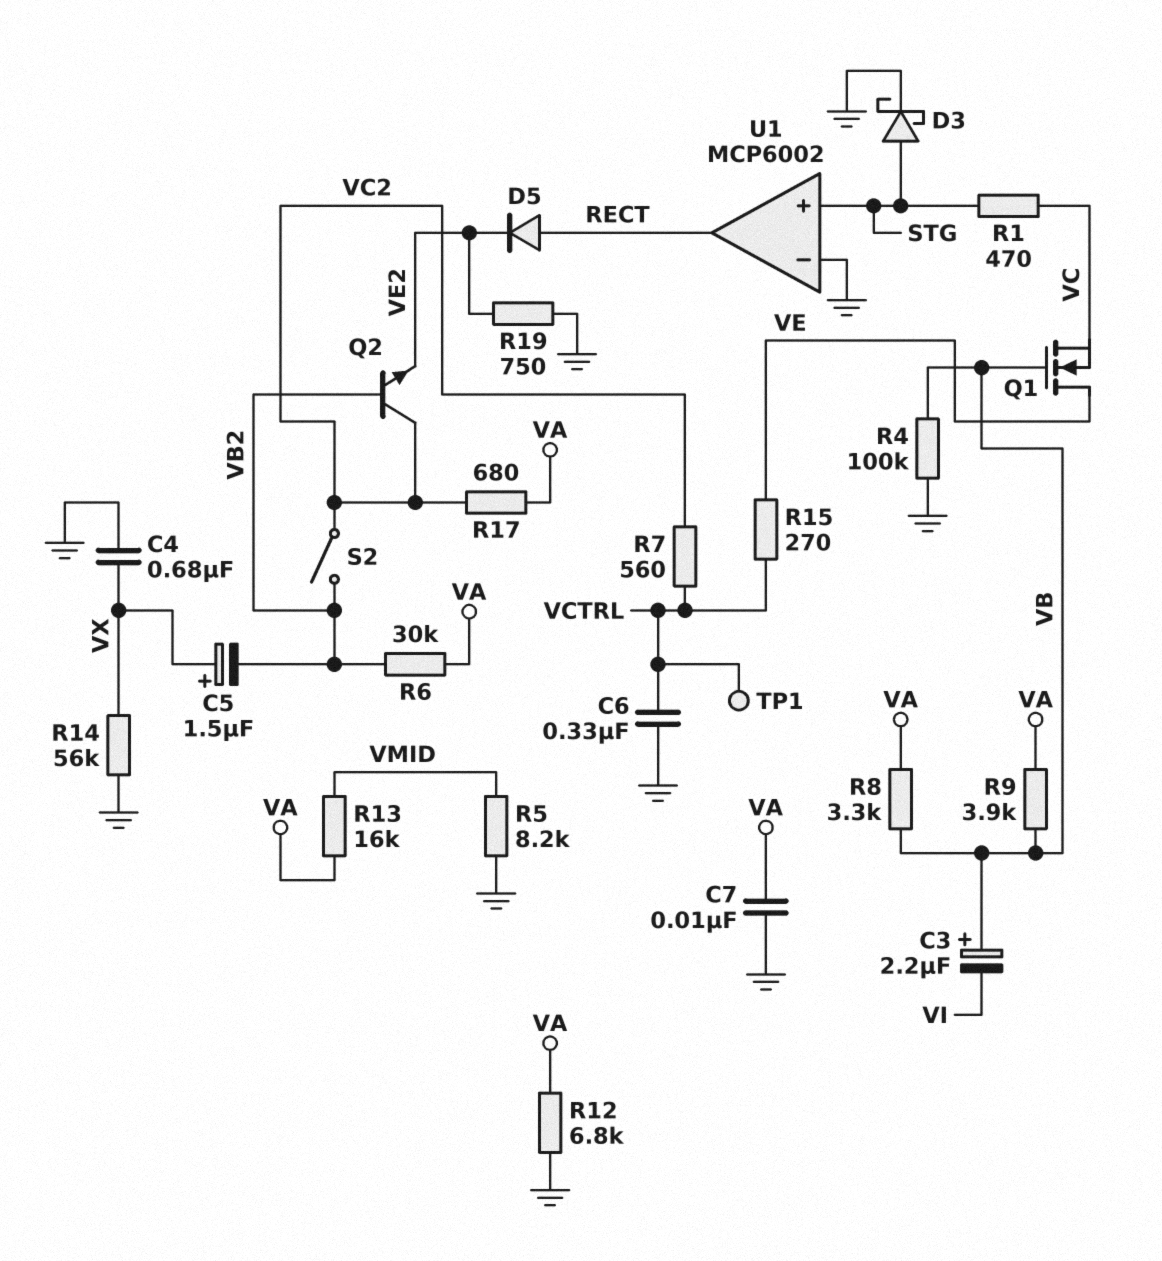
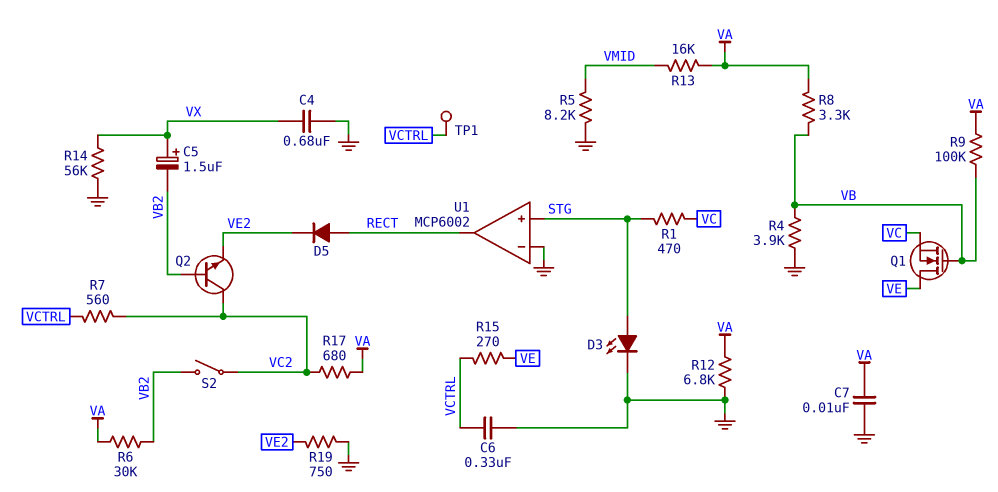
C3: 2.2uF (plus VB, minus VI) -> none
D3: schottky (A STG, K GND) -> LED (A STG, K GND)
R4: 100k (GND, VB) -> 3.9k (GND, VB)
R9: 3.9k (VA, VB) -> 100k (VA, VB)

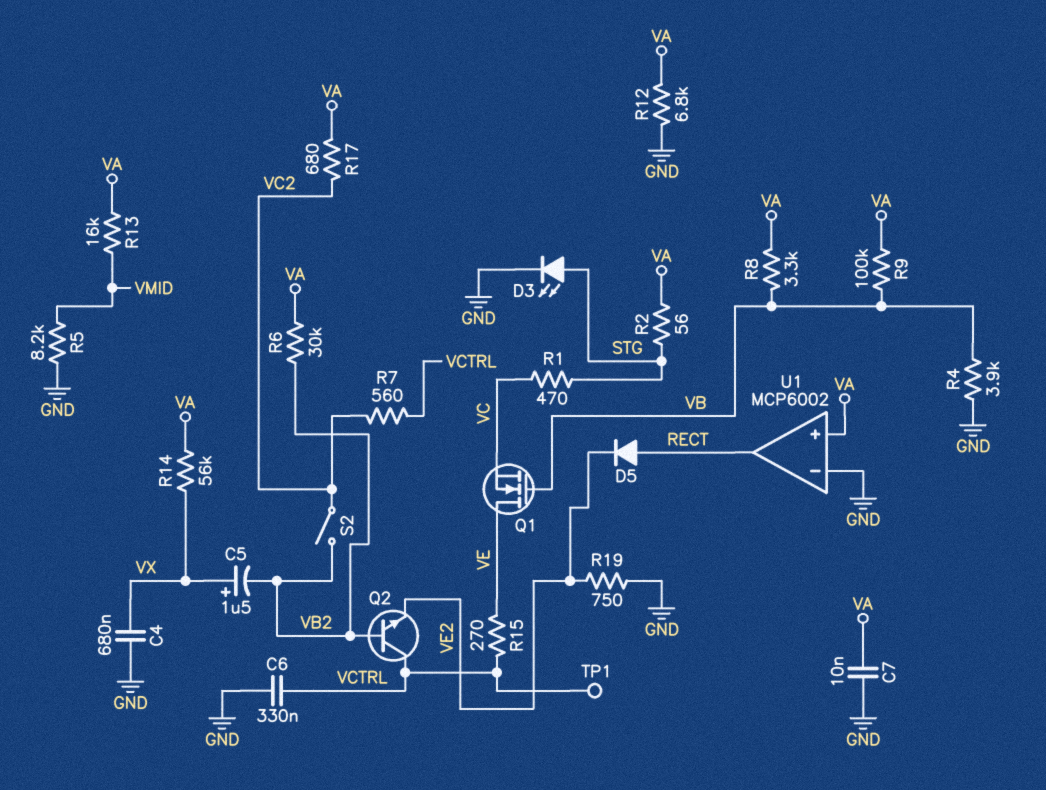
Q2: NPN (B VB2, C VC2, E VE2) -> NPN (B VB2, C VCTRL, E VE2)
R2: none -> 56 (STG, VA)
R14: 56k (GND, VX) -> 56k (VA, VX)
U1 pin in+: STG -> VA

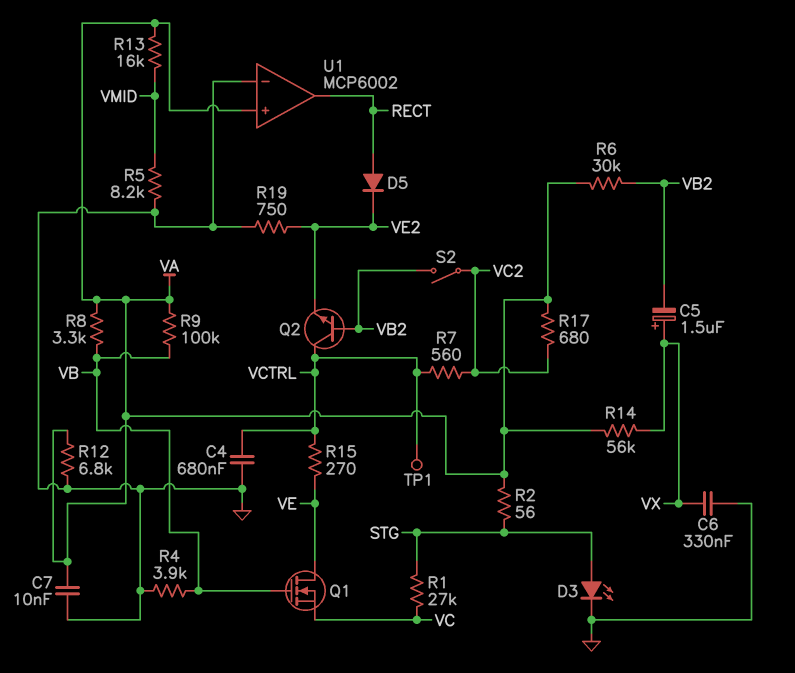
C4: 680nF (GND, VX) -> 680nF (GND, VCTRL)
C6: 330nF (GND, VCTRL) -> 330nF (GND, VX)
R1: 470 (STG, VC) -> 27k (STG, VC)

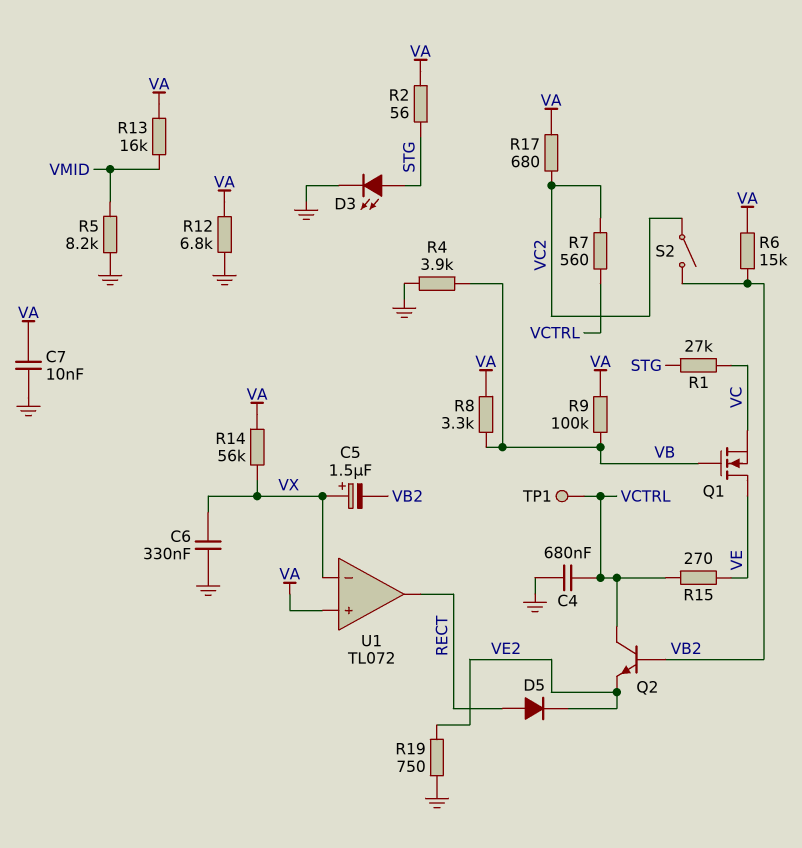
R6: 30k (VA, VB2) -> 15k (VA, VB2)
U1: MCP6002 -> TL072
U1 pin in-: GND -> VX

